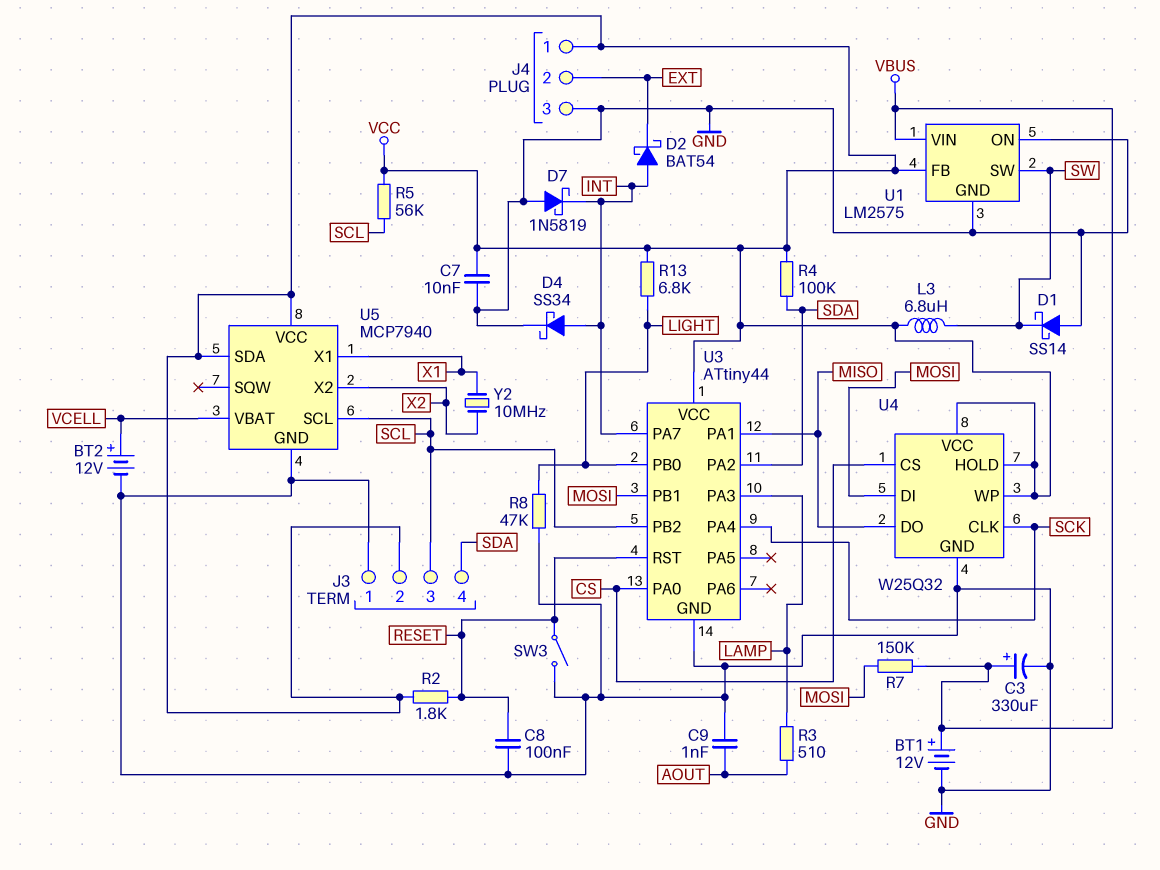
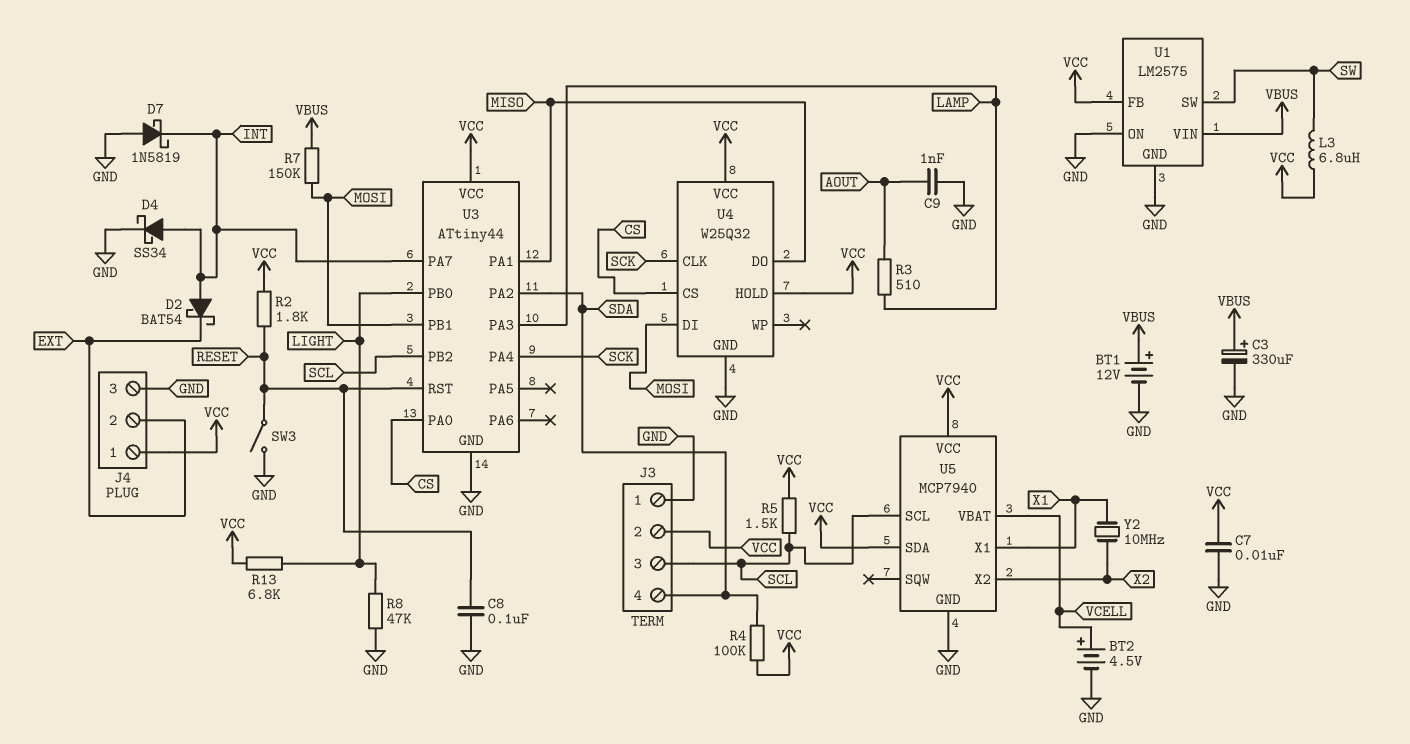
BT2: 12V (plus VCELL, minus GND) -> 4.5V (plus VCELL, minus GND)
D1: schottky SS14 (A GND, K SW) -> none
R5: 56k (SCL, VCC) -> 1.5k (SCL, VCC)
U4 pin WP: VCC -> none

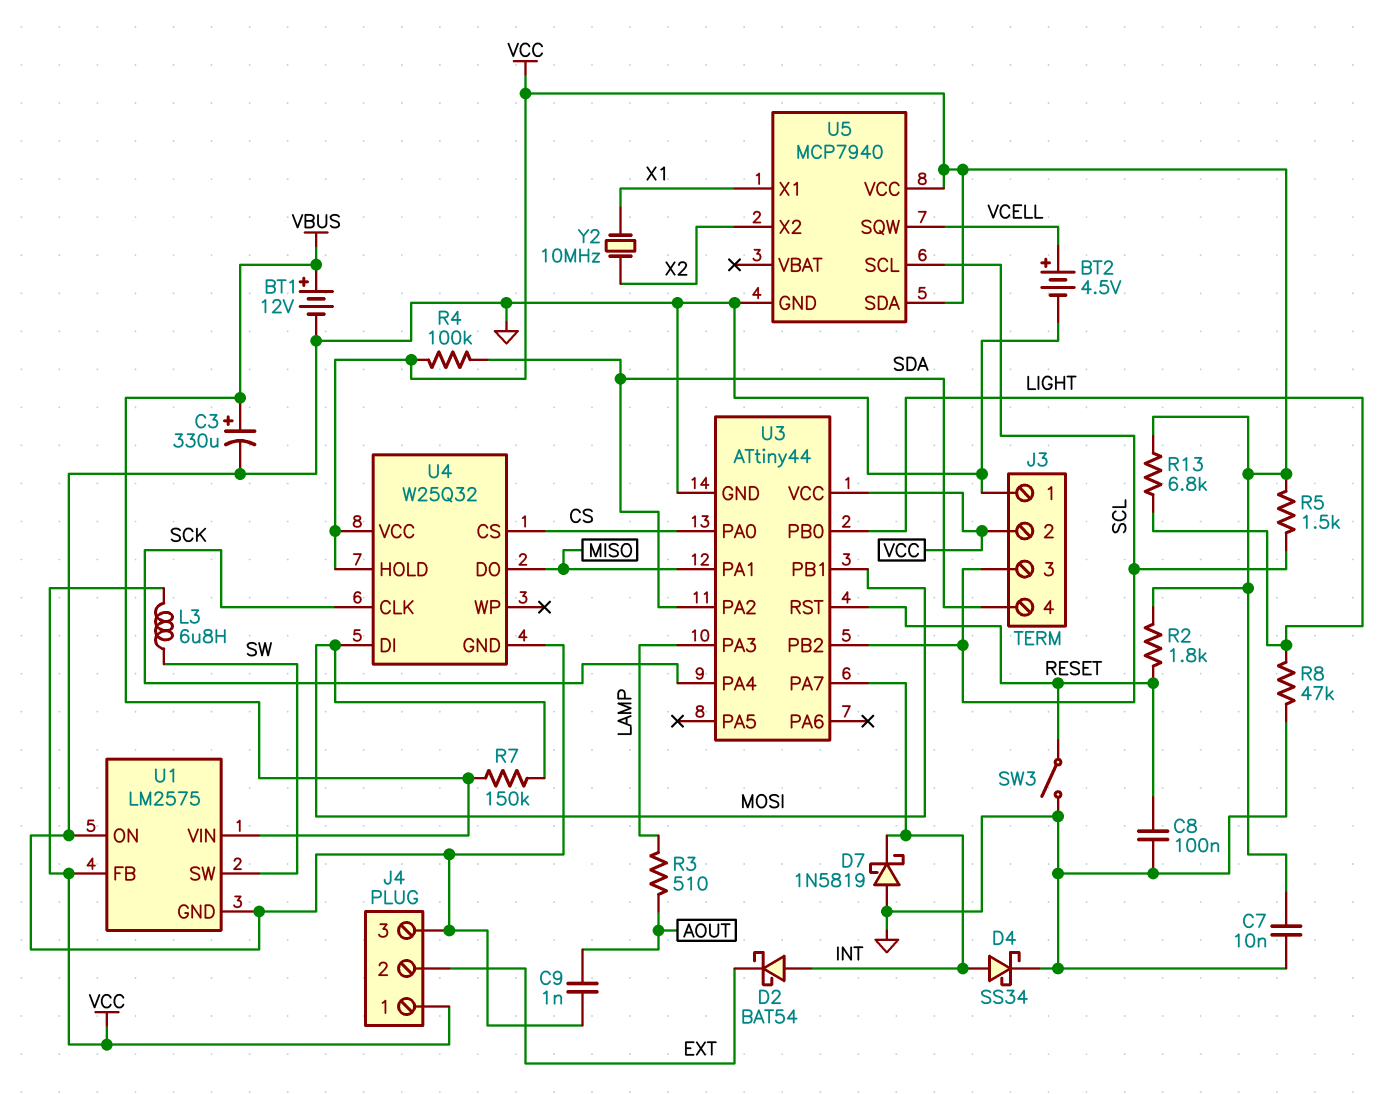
U5 pin SQW: none -> VCELL
U5 pin VBAT: VCELL -> none

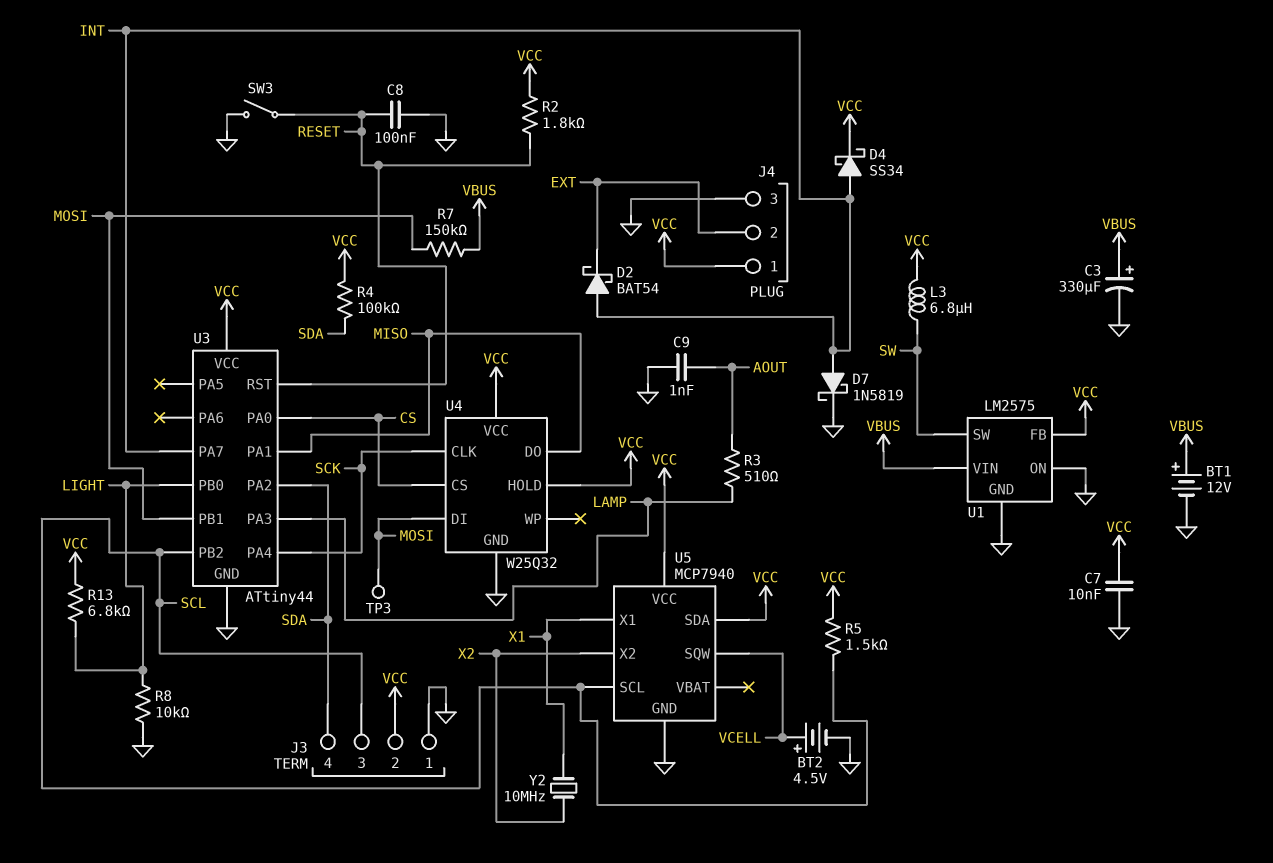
D4: schottky SS34 (A INT, K GND) -> schottky SS34 (A INT, K VCC)
D7: schottky 1N5819 (A GND, K INT) -> schottky 1N5819 (A INT, K GND)
R8: 47k (GND, LIGHT) -> 10k (GND, LIGHT)
TP3: none -> test point (MOSI)

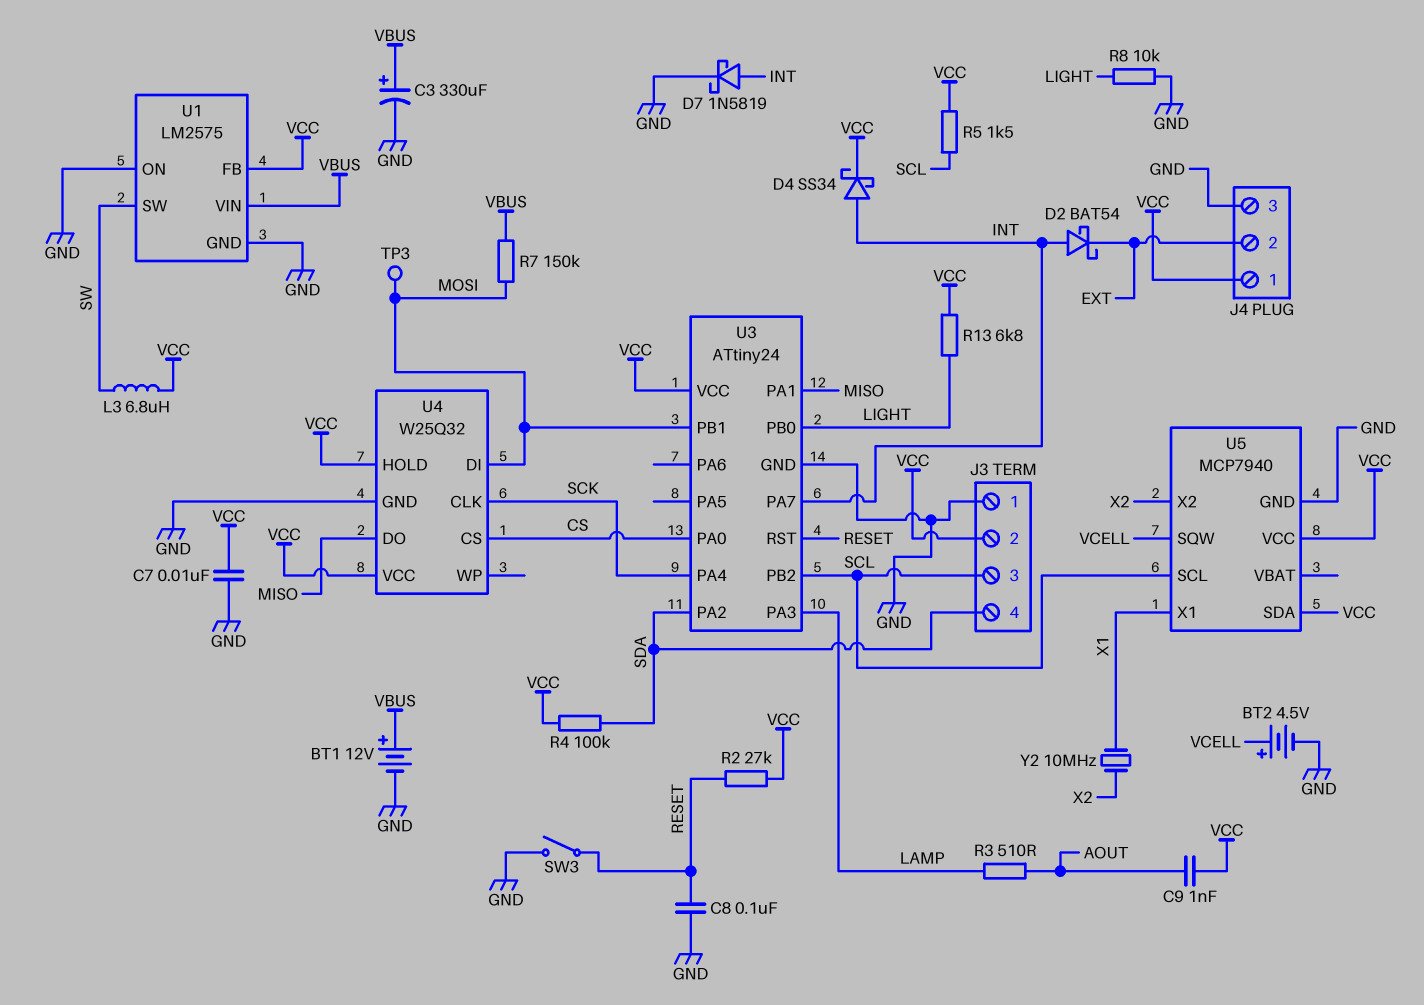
C9: 1nF (AOUT, GND) -> 1nF (AOUT, VCC)
R2: 1.8k (RESET, VCC) -> 27k (RESET, VCC)
U3: ATtiny44 -> ATtiny24

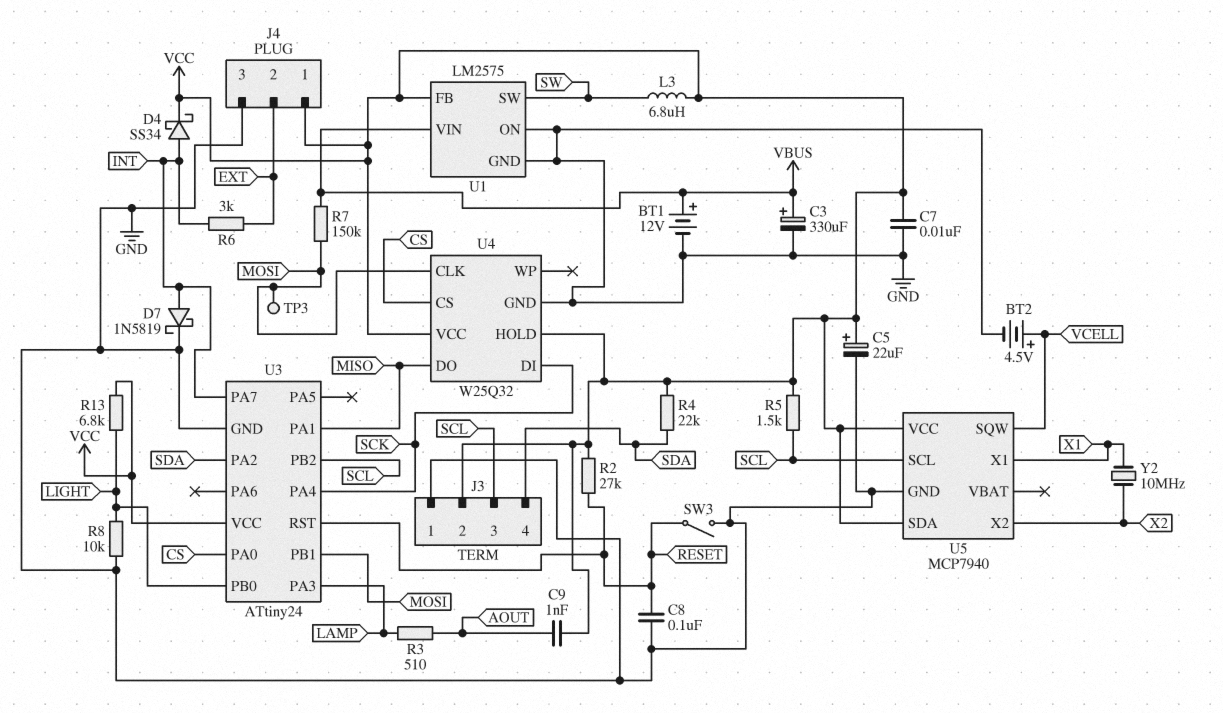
C5: none -> 22uF (plus VCC, minus GND)
D2: schottky BAT54 (A INT, K EXT) -> none
R4: 100k (SDA, VCC) -> 22k (SDA, VCC)
R6: none -> 3k (EXT, INT)
U4 pin CLK: SCK -> MOSI
U4 pin DI: MOSI -> SCK

